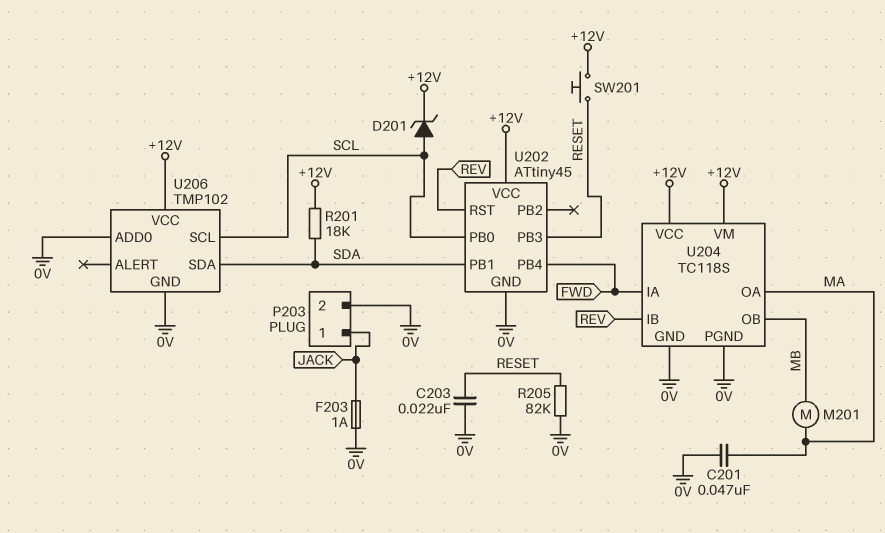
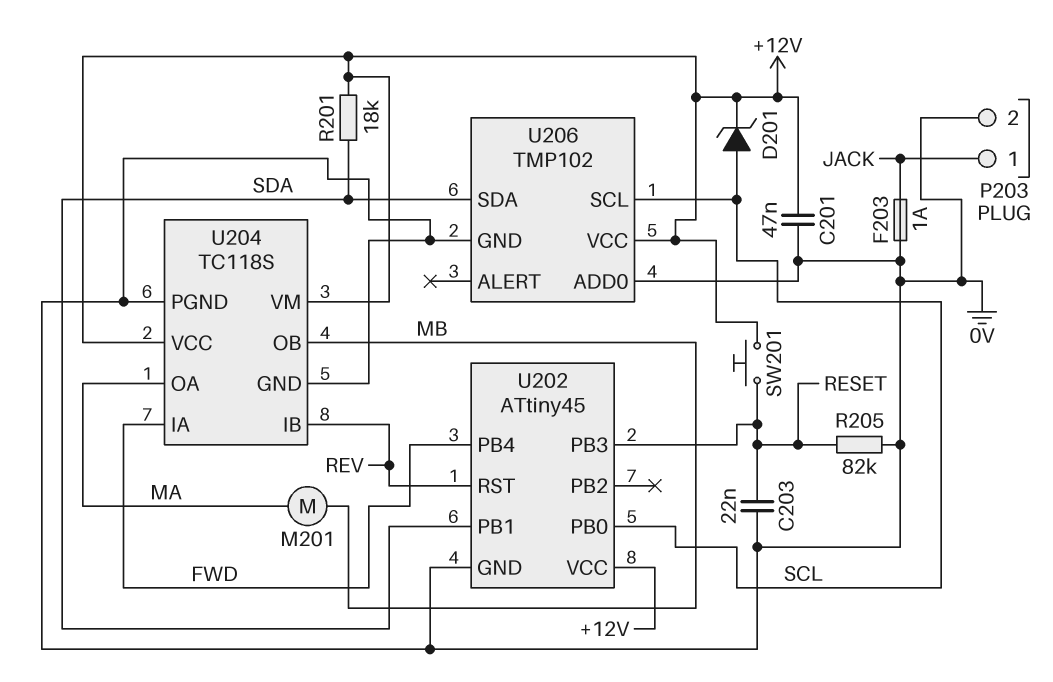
C201: 47nF (0V, MA) -> 47nF (+12V, 0V)

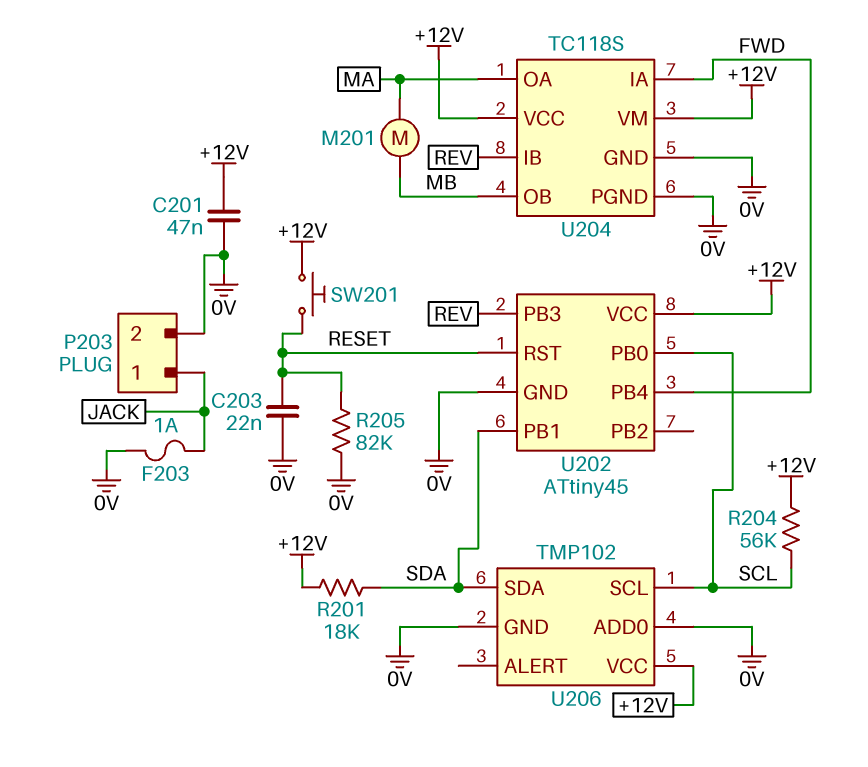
D201: zener (A SCL, K +12V) -> none
R204: none -> 56k (+12V, SCL)
U202 pin PB3: RESET -> REV
U202 pin RST: REV -> RESET

